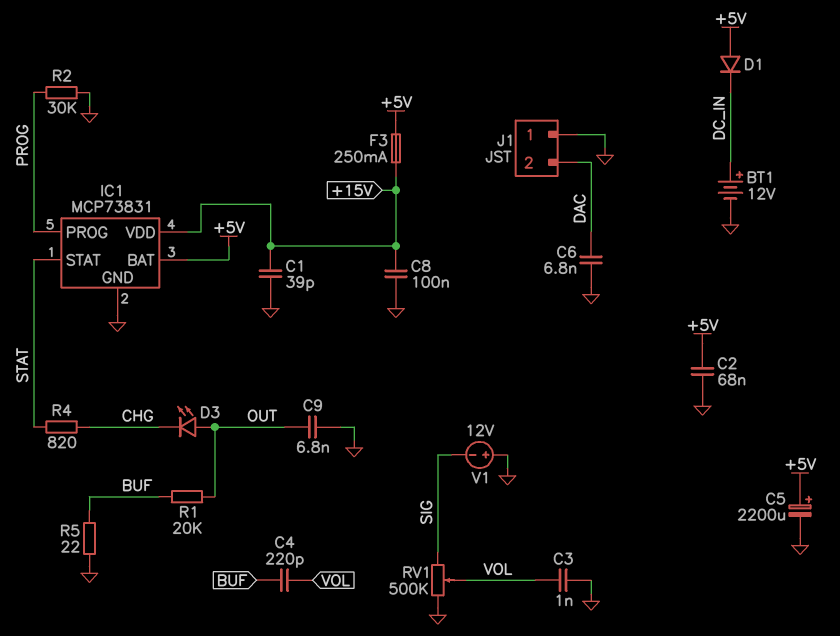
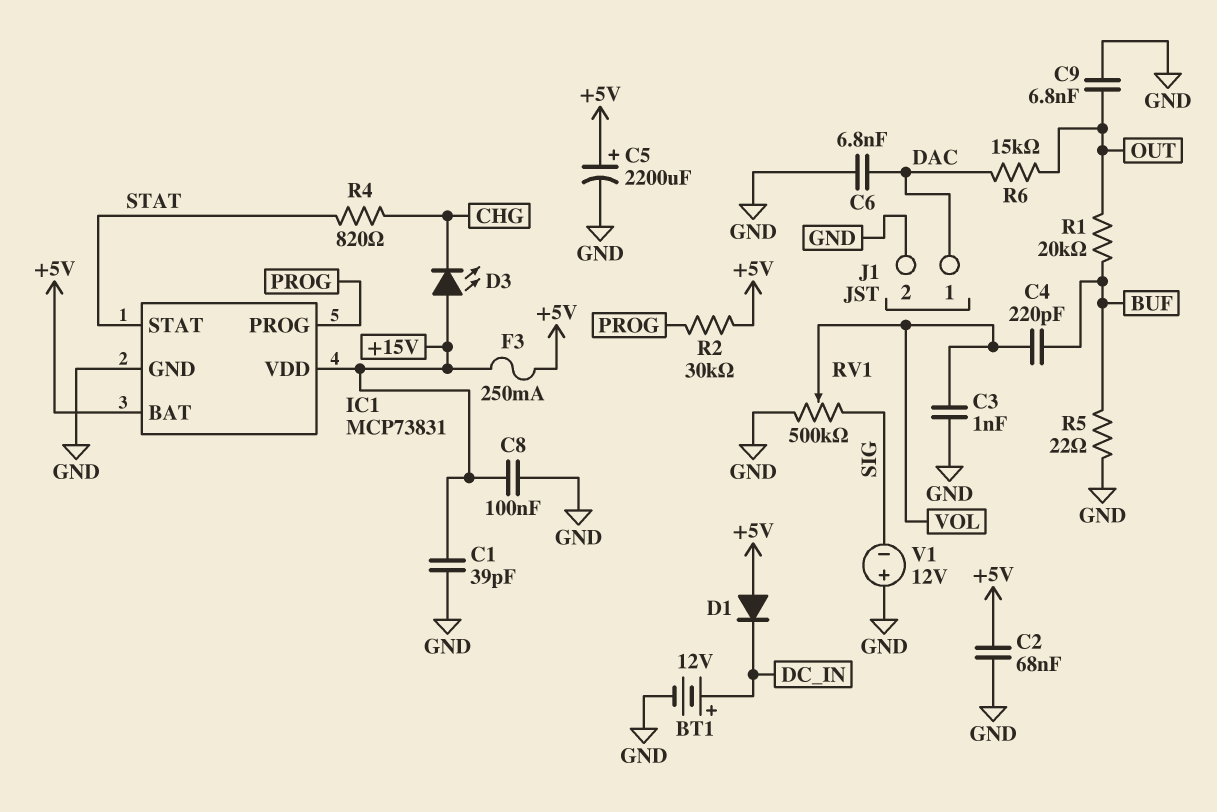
D3: LED (A OUT, K CHG) -> LED (A +15V, K CHG)
J1 pin 1: GND -> DAC
J1 pin 2: DAC -> GND
R2: 30k (GND, PROG) -> 30k (+5V, PROG)
R6: none -> 15k (DAC, OUT)

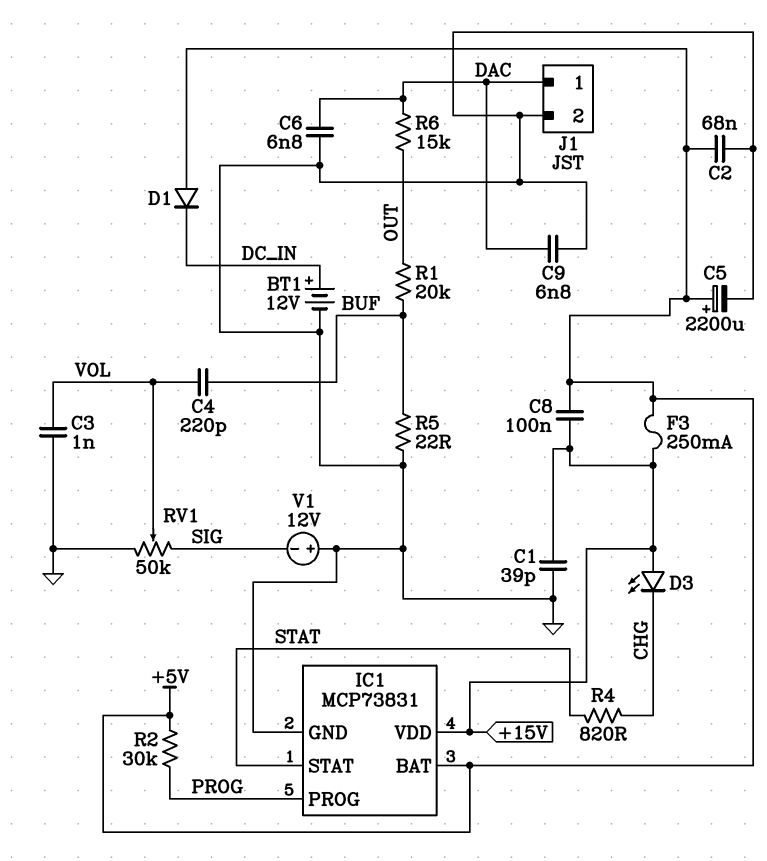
C8: 100nF (+15V, GND) -> 100nF (+5V, +15V)
C9: 6.8nF (GND, OUT) -> 6.8nF (DAC, GND)
RV1: 500k (GND, SIG, wiper VOL) -> 50k (GND, SIG, wiper VOL)

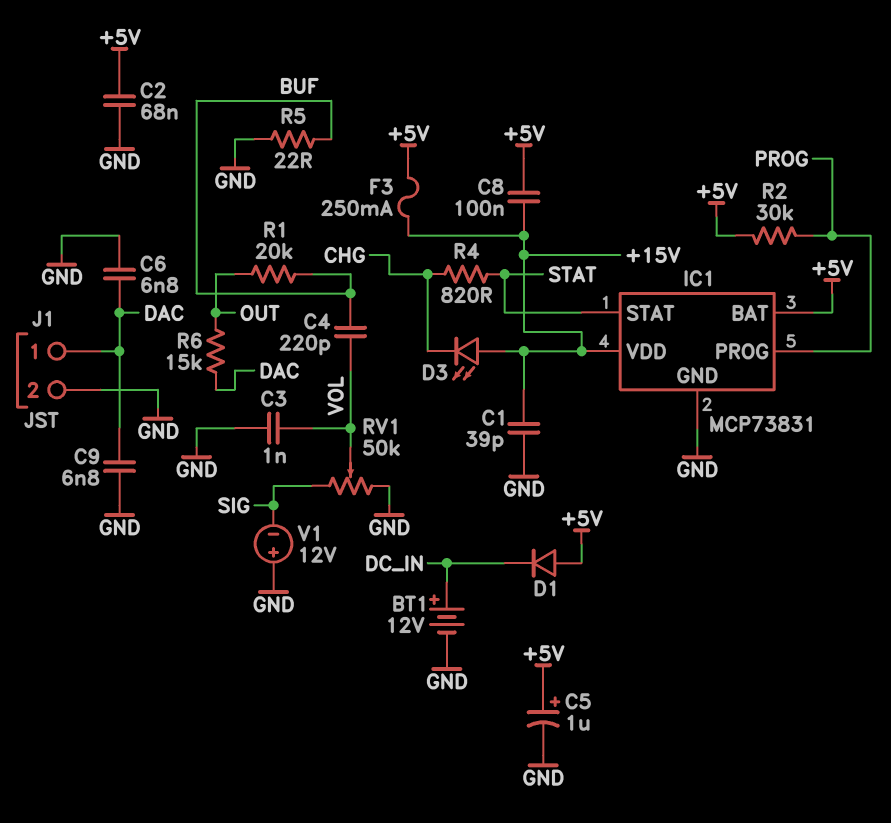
C5: 2200uF (plus +5V, minus GND) -> 1uF (plus +5V, minus GND)

